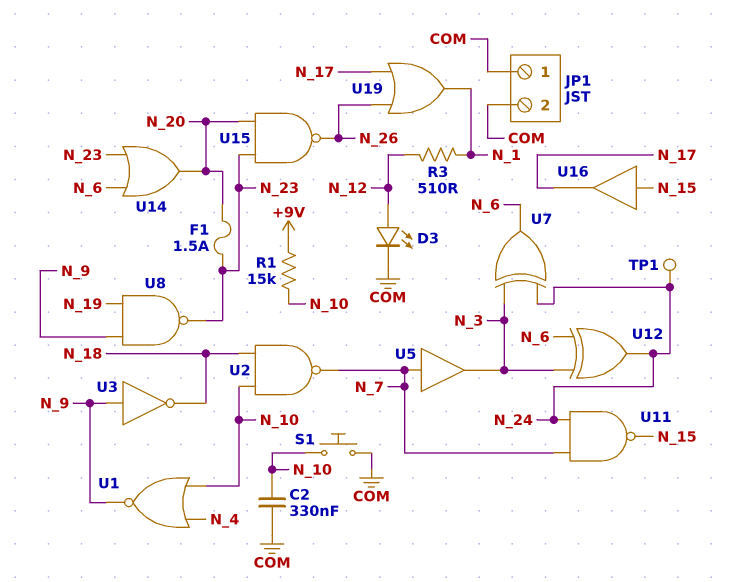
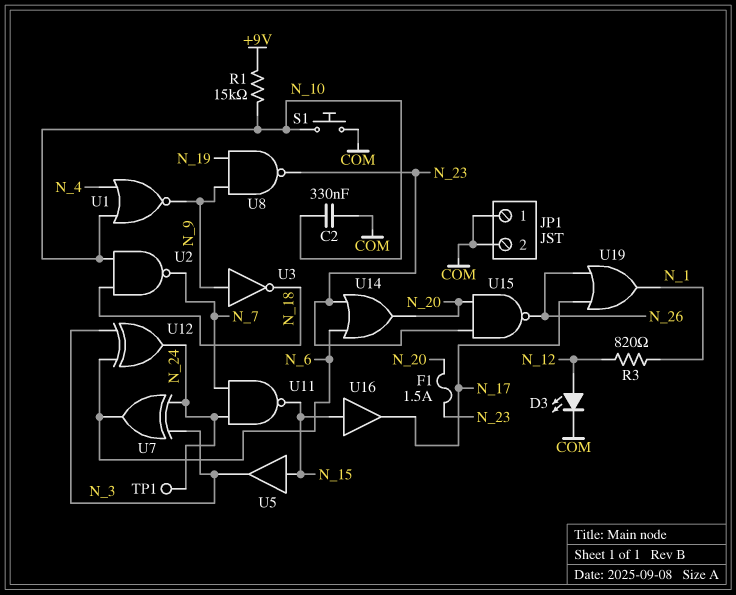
R3: 510 (N_1, N_12) -> 820 (N_1, N_12)
U5: buffer (in N_7, out N_3) -> buffer (in N_15, out N_3)

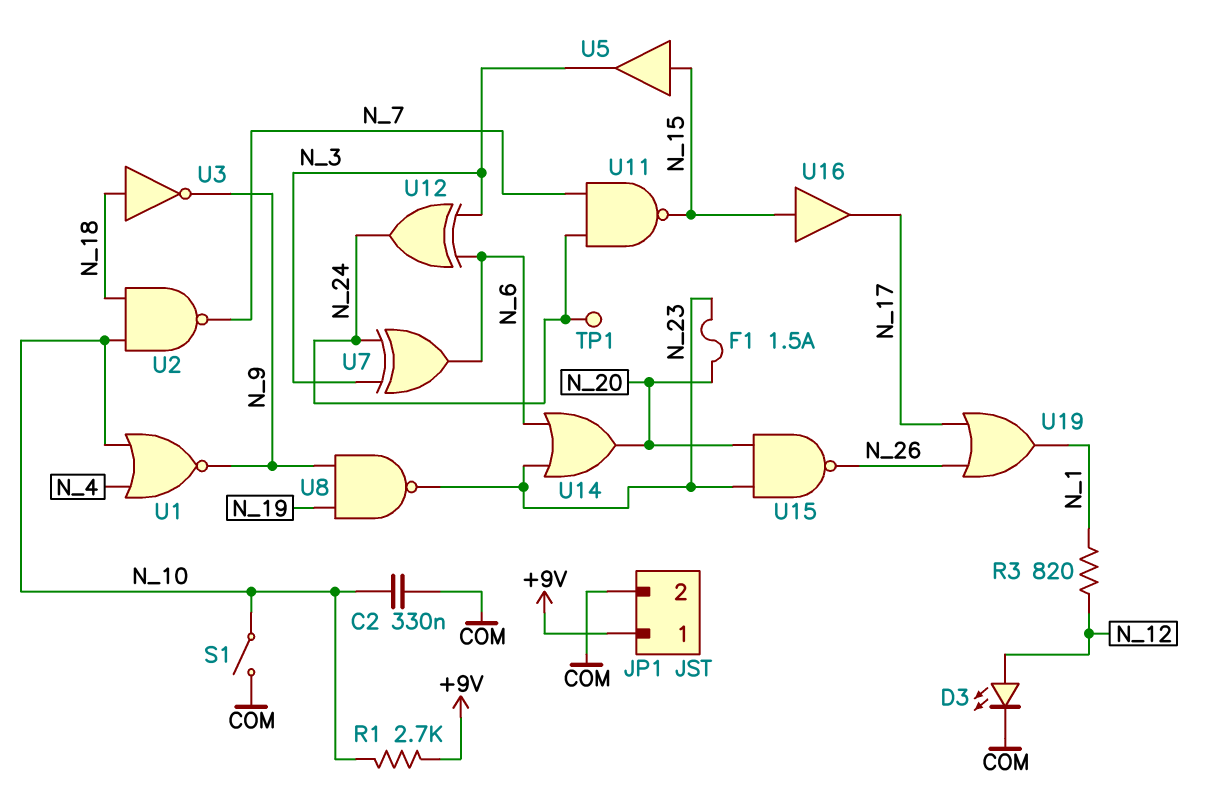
JP1 pin 1: COM -> +9V
R1: 15k (+9V, N_10) -> 2.7k (+9V, N_10)
S1: button (COM, N_10) -> switch (COM, N_10)
U3: NOT (in N_9, out N_18) -> NOT (in N_18, out N_9)

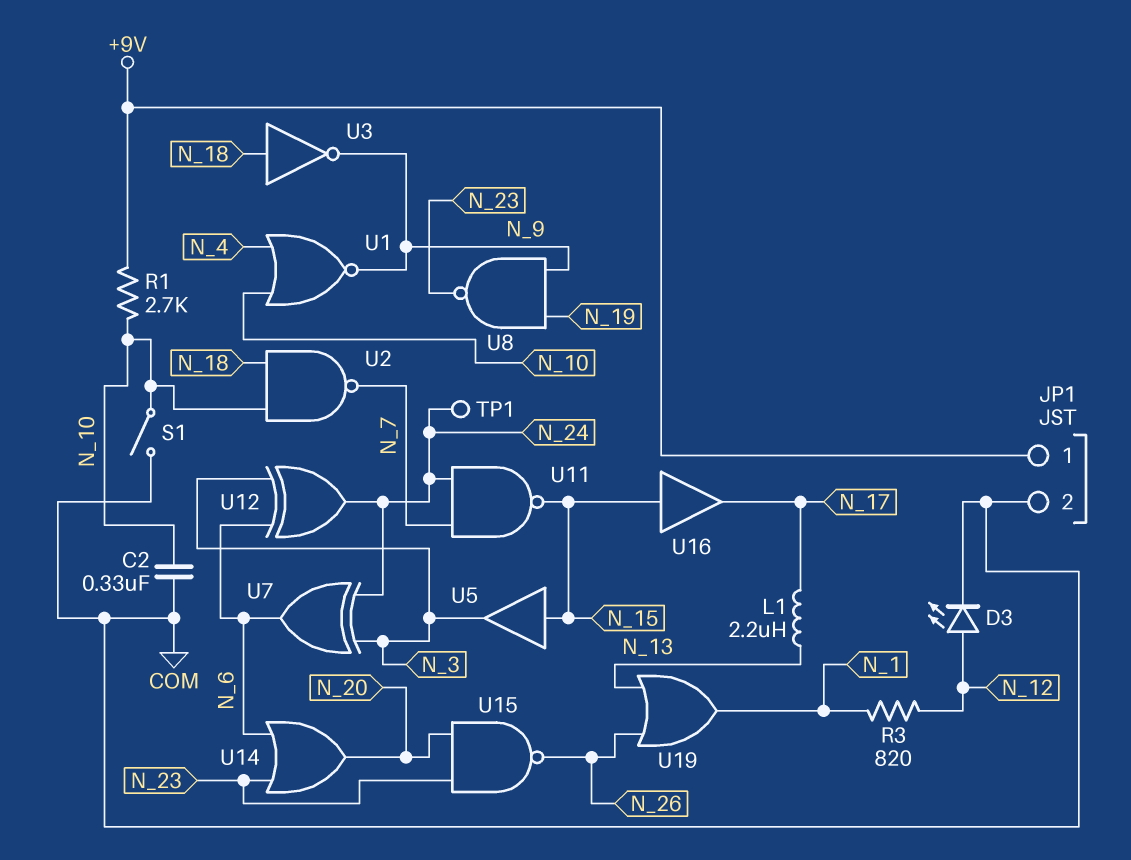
F1: 1.5A (N_20, N_23) -> none
L1: none -> 2.2uH (N_13, N_17)
U19: OR (in N_17, in N_26, out N_1) -> OR (in N_13, in N_26, out N_1)

